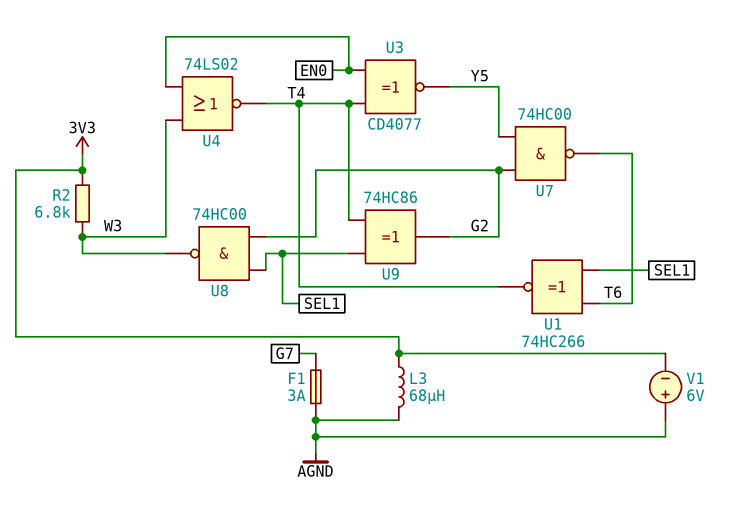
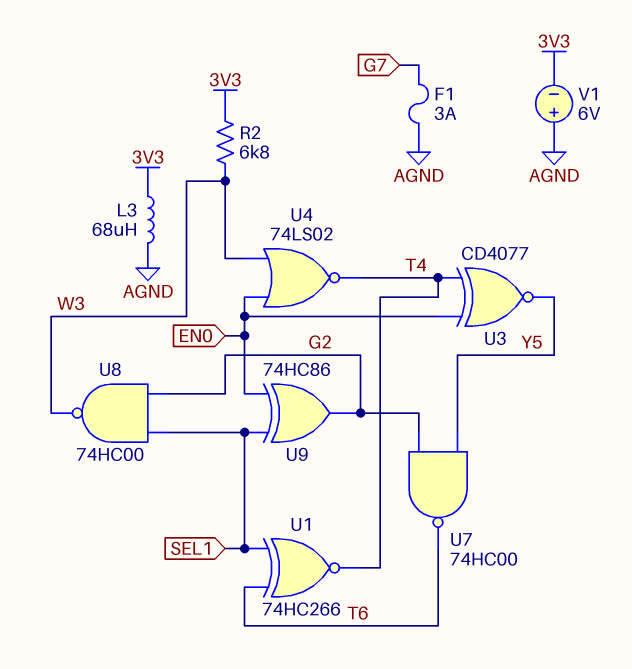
U9: XOR 74HC86 (in SEL1, in T4, out G2) -> XOR 74HC86 (in EN0, in SEL1, out G2)

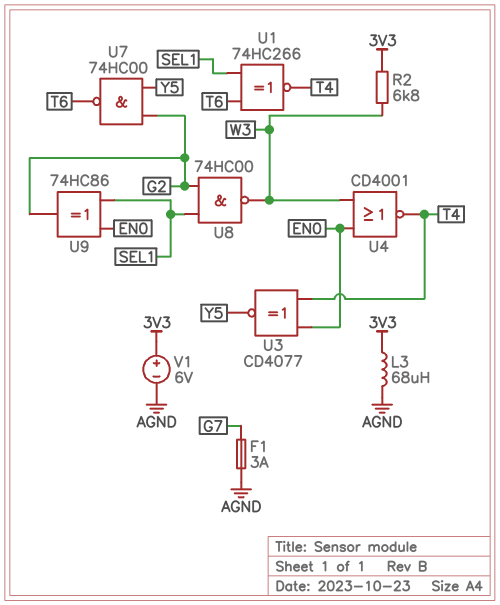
U4: NOR 74LS02 (in EN0, in W3, out T4) -> NOR CD4001 (in EN0, in W3, out T4)
V1: 6V (plus AGND, minus 3V3) -> 6V (plus 3V3, minus AGND)

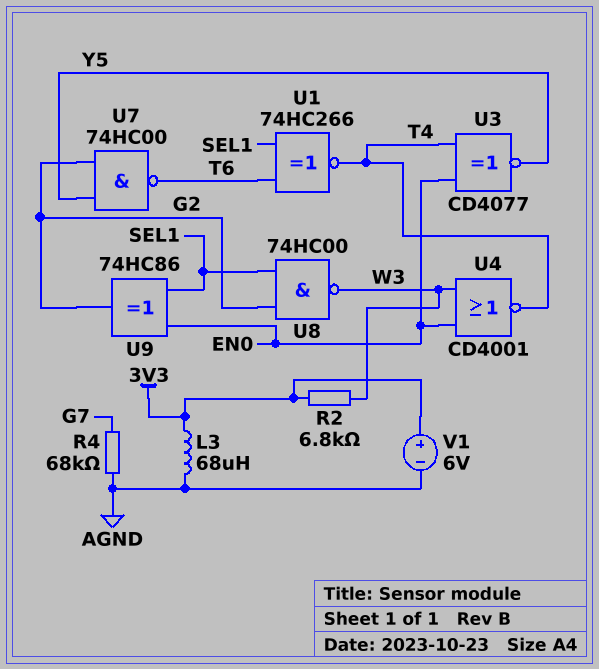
F1: 3A (AGND, G7) -> none
R4: none -> 68k (AGND, G7)

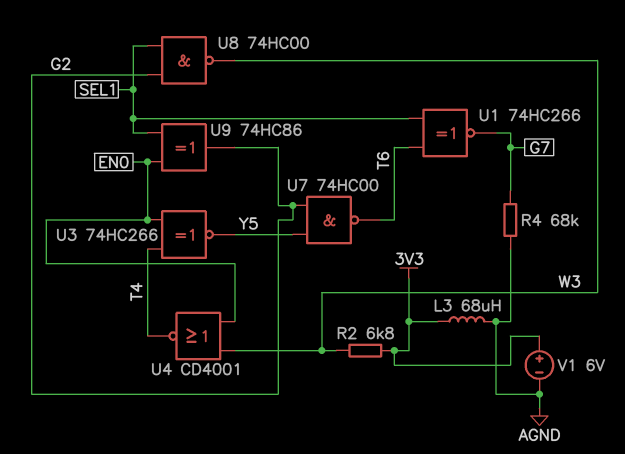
U1: XNOR 74HC266 (in SEL1, in T6, out T4) -> XNOR 74HC266 (in SEL1, in T6, out G7)
U3: XNOR CD4077 (in EN0, in T4, out Y5) -> XNOR 74HC266 (in EN0, in T4, out Y5)

